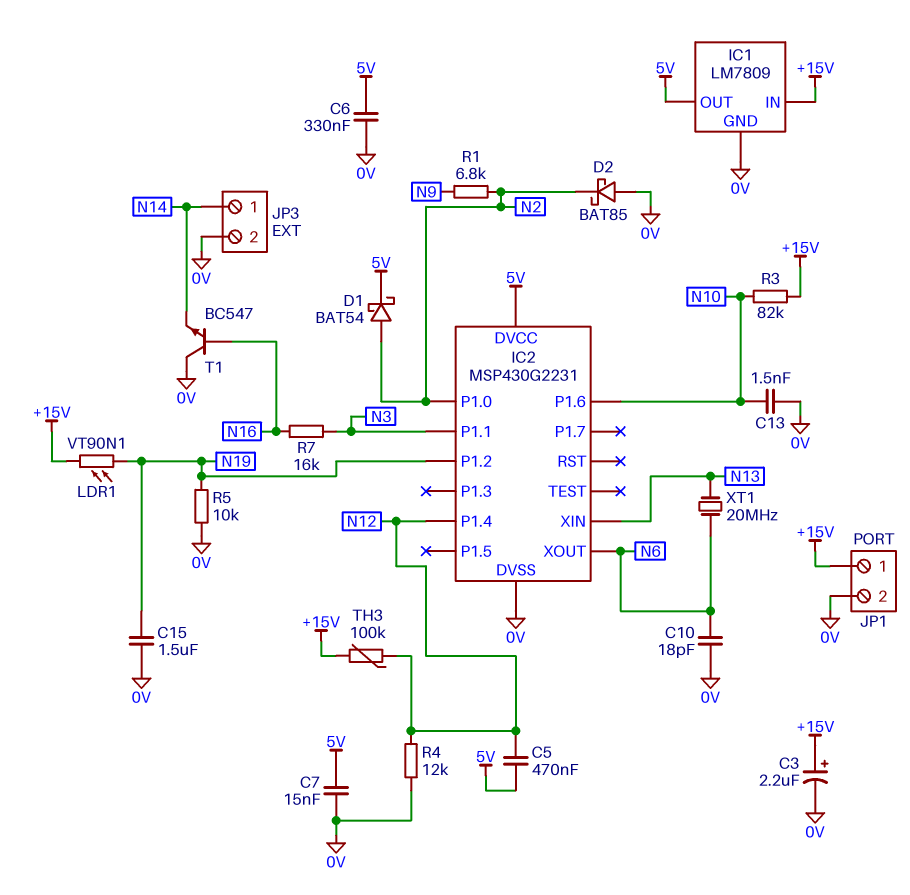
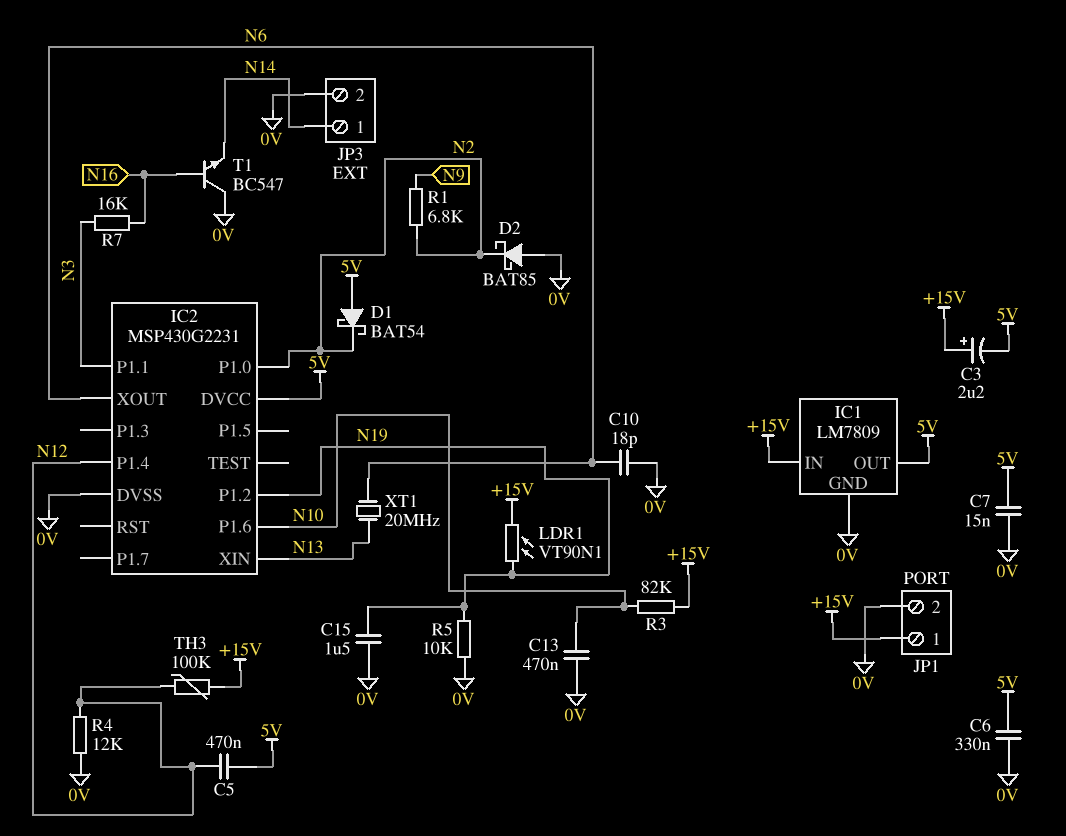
C3: 2.2uF (plus +15V, minus 0V) -> 2.2uF (plus +15V, minus 5V)
C13: 1.5nF (0V, N10) -> 470nF (0V, N10)
D1: schottky BAT54 (A N2, K 5V) -> schottky BAT54 (A 5V, K N2)

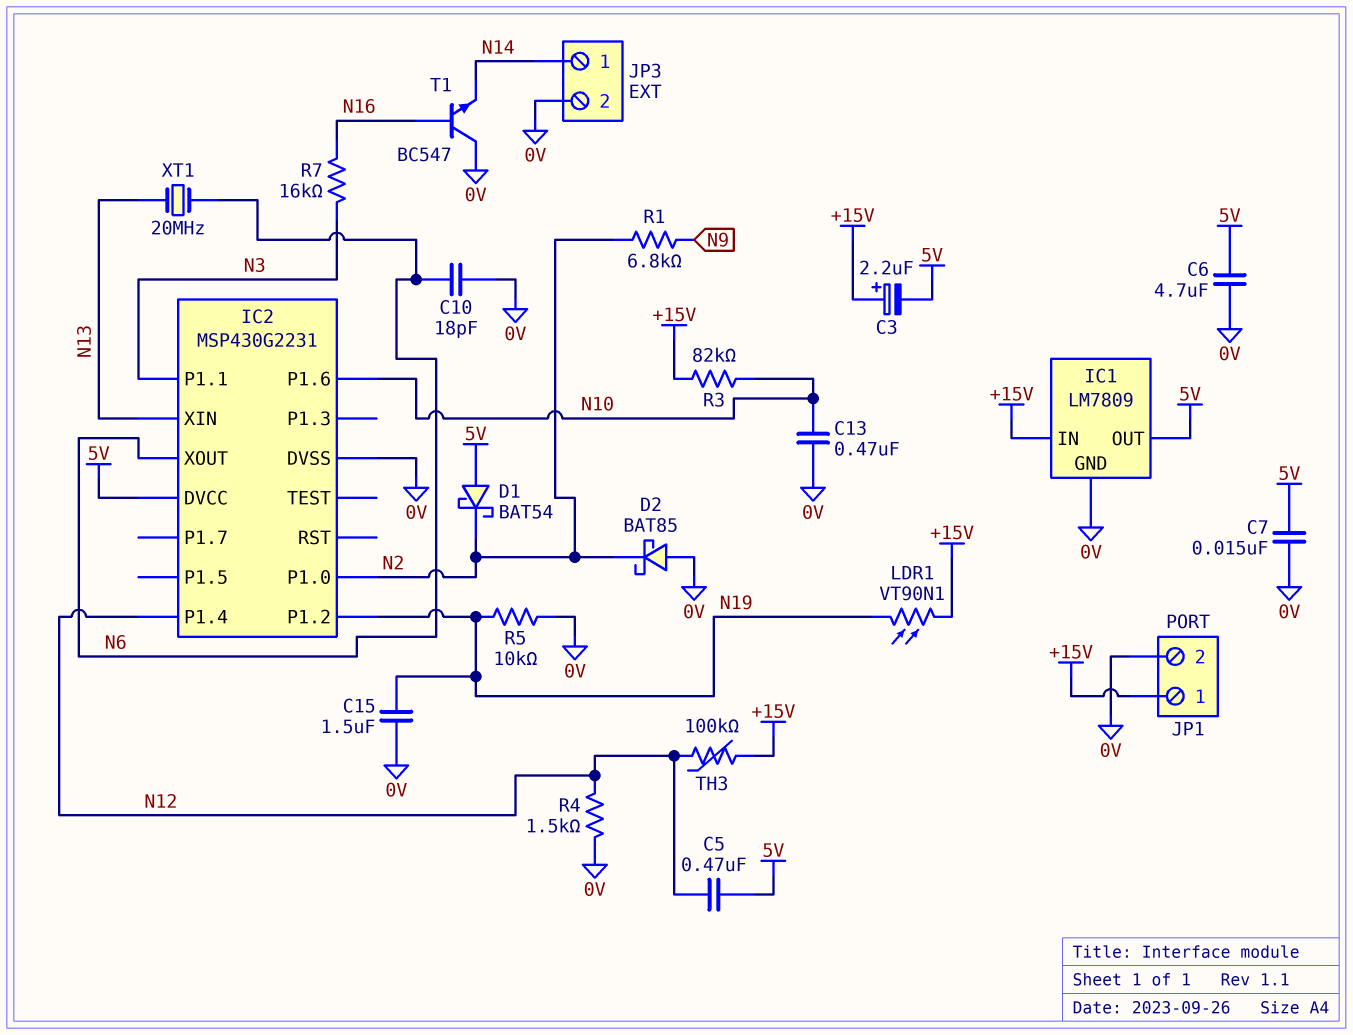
C6: 330nF (0V, 5V) -> 4.7uF (0V, 5V)
R4: 12k (0V, N12) -> 1.5k (0V, N12)

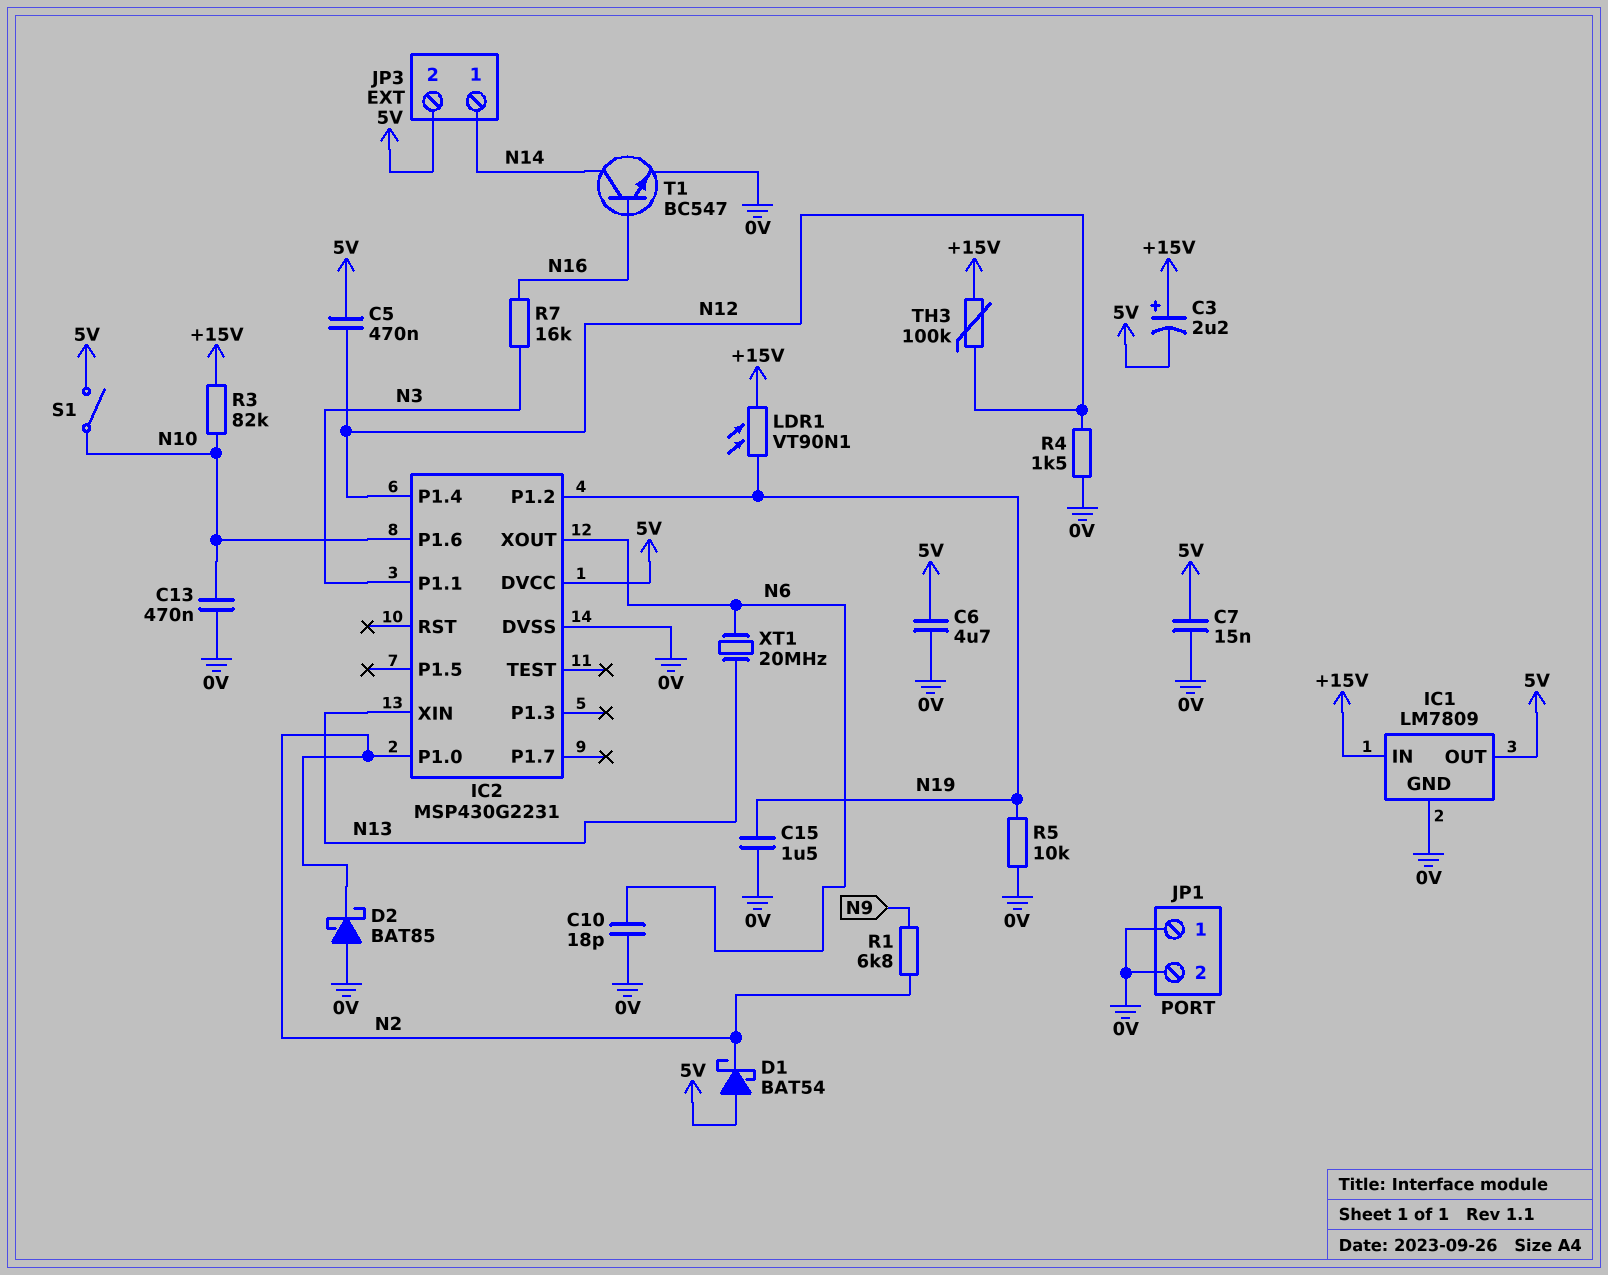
JP1 pin 1: +15V -> 0V
JP3 pin 2: 0V -> 5V
S1: none -> switch (5V, N10)
T1: NPN BC547 (B N16, C 0V, E N14) -> NPN BC547 (B N16, C N14, E 0V)

